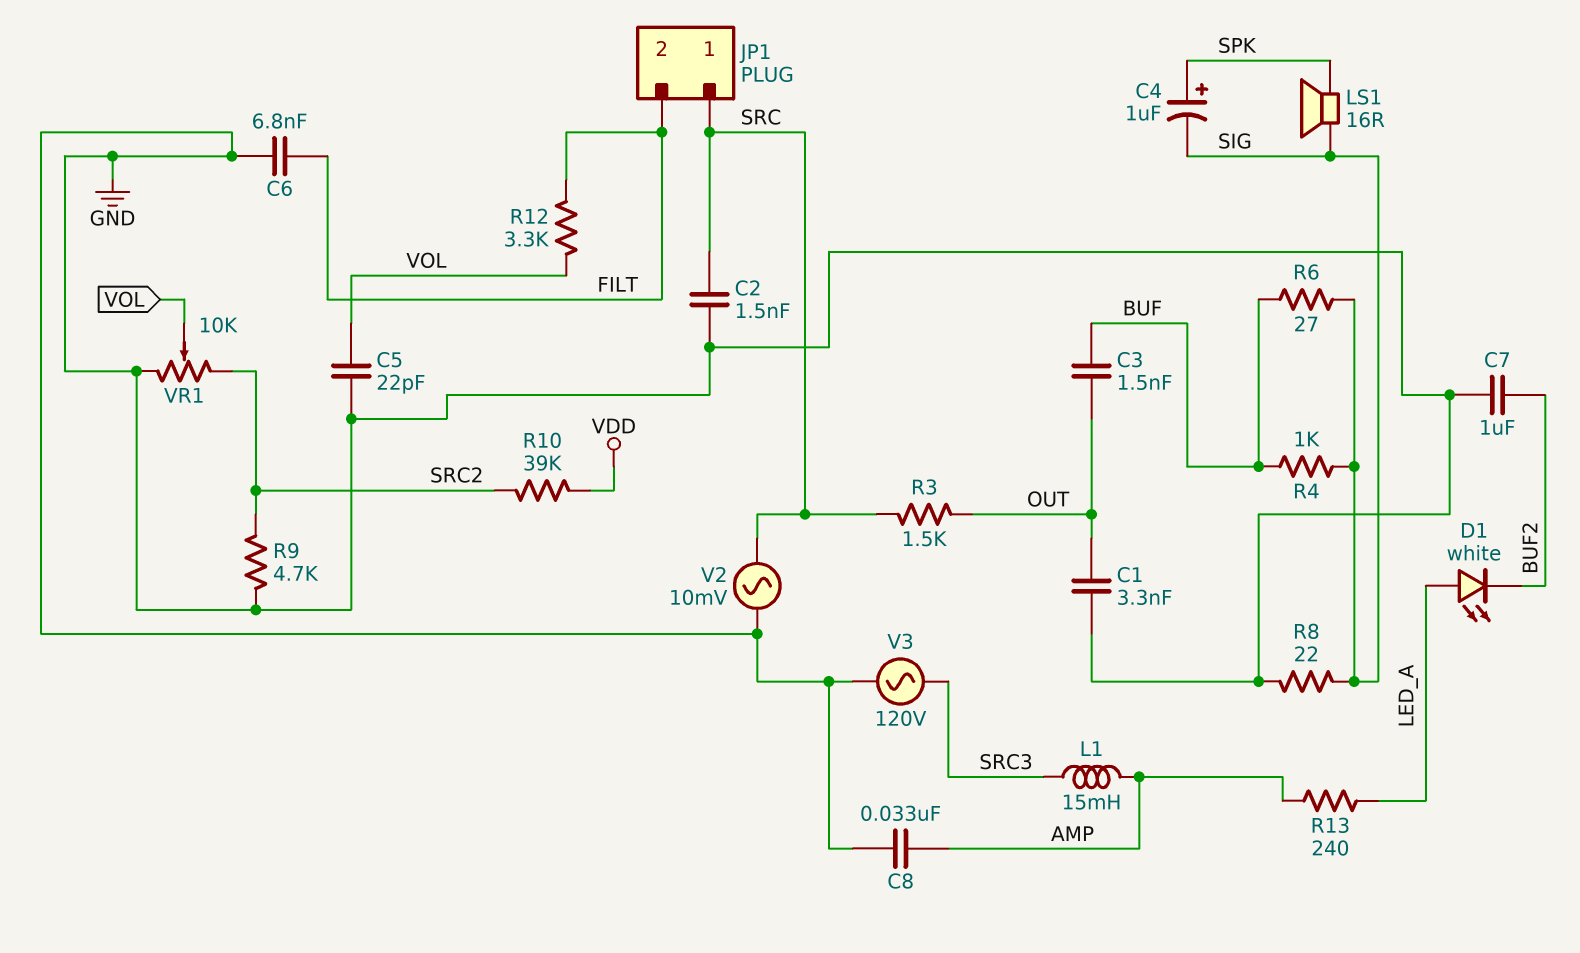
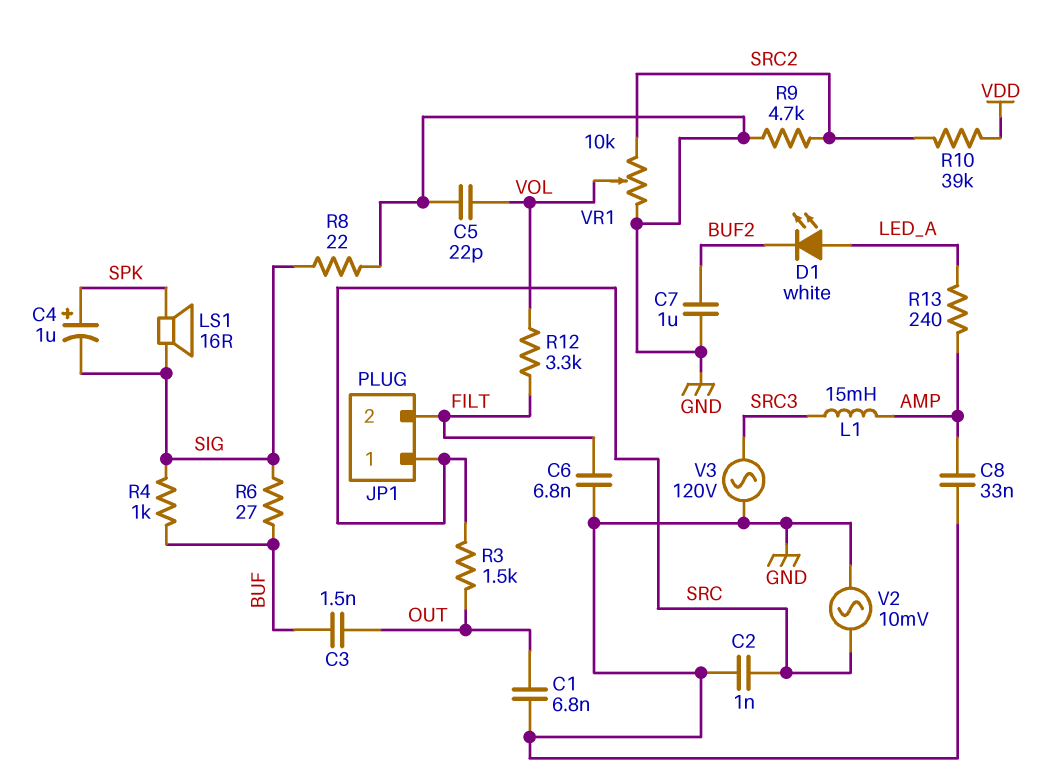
C1: 3.3nF (GND, OUT) -> 6.8nF (GND, OUT)
C2: 1.5nF (GND, SRC) -> 1nF (GND, SRC)

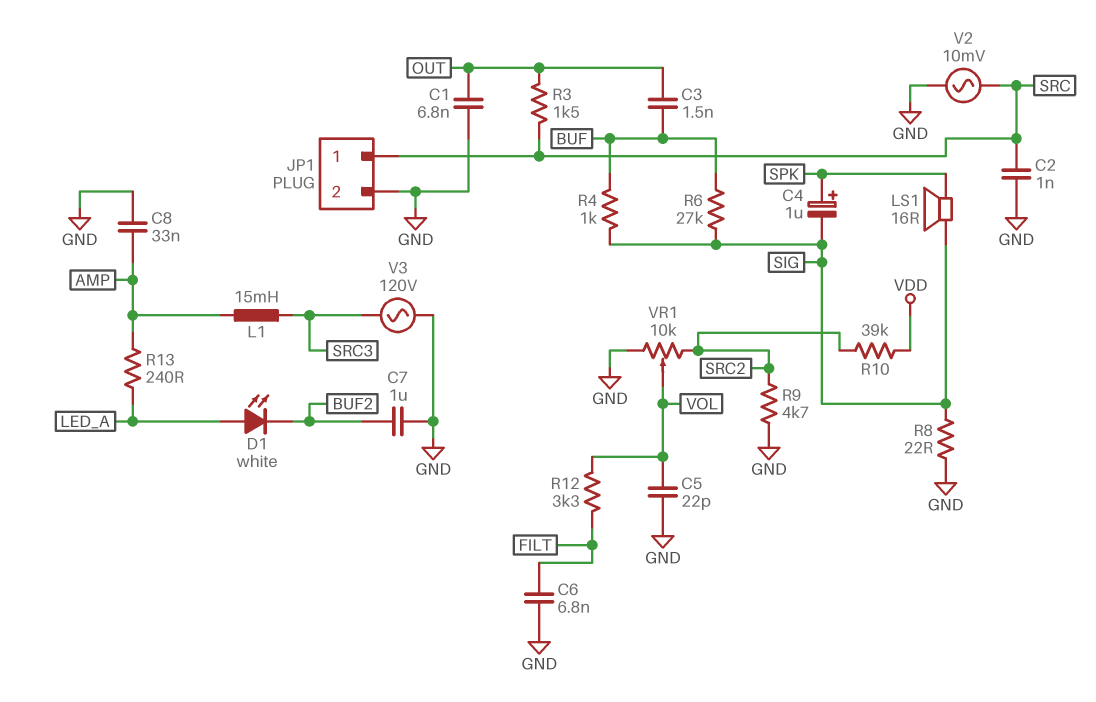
JP1 pin 2: FILT -> GND
R6: 27 (BUF, SIG) -> 27k (BUF, SIG)

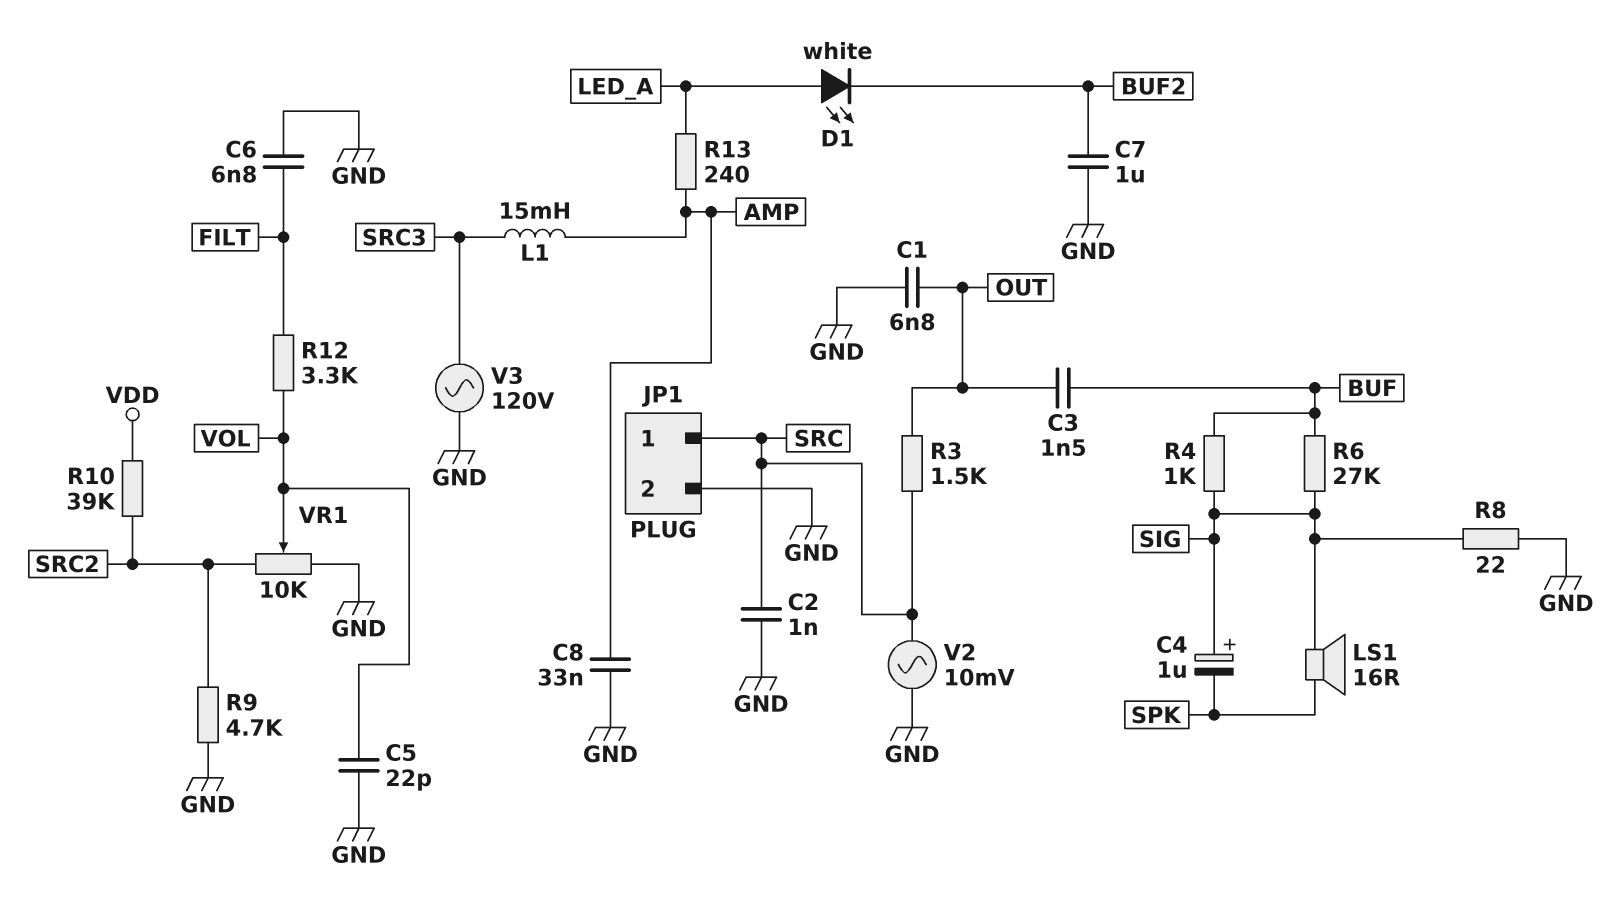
C4: 1uF (plus SPK, minus SIG) -> 1uF (plus SIG, minus SPK)

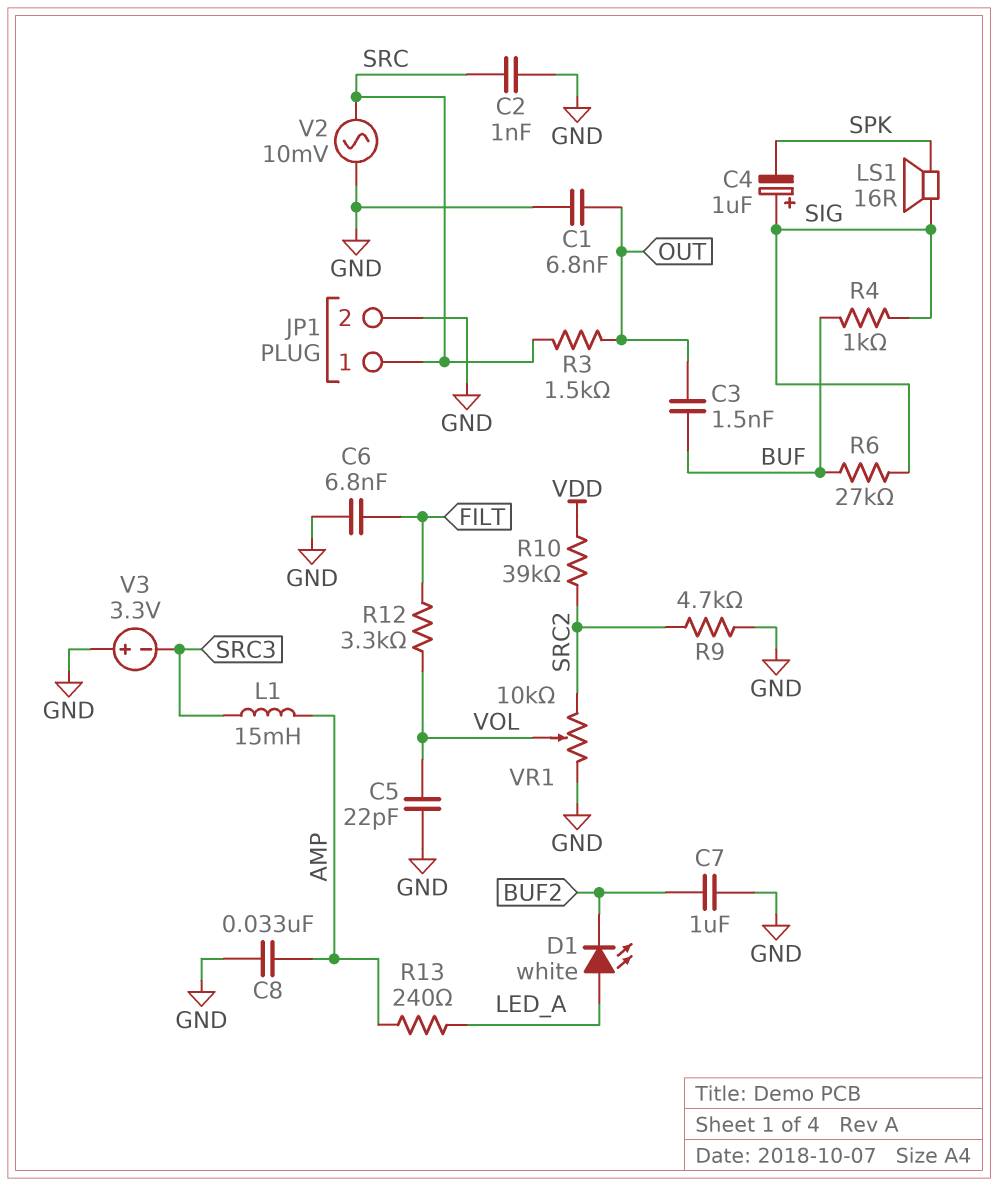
R8: 22 (GND, SIG) -> none
V3: AC 120V (GND, SRC3) -> 3.3V (plus GND, minus SRC3)

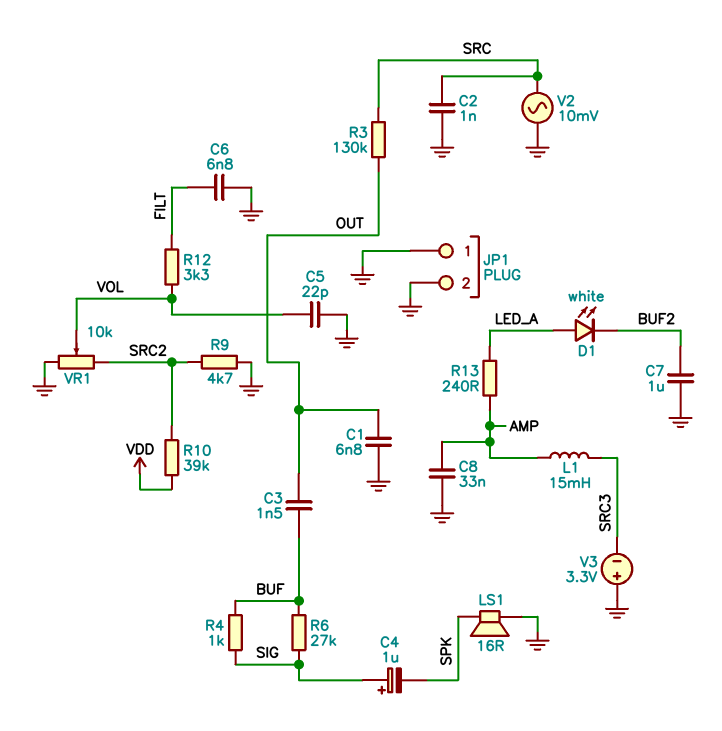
JP1 pin 1: SRC -> GND
LS1: speaker 16R (SIG, SPK) -> speaker 16R (GND, SPK)
R3: 1.5k (OUT, SRC) -> 130k (OUT, SRC)

